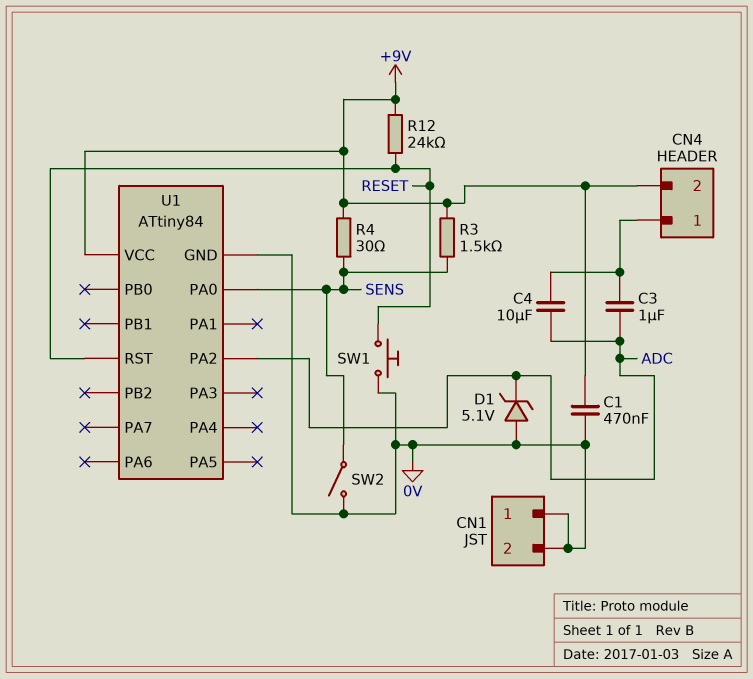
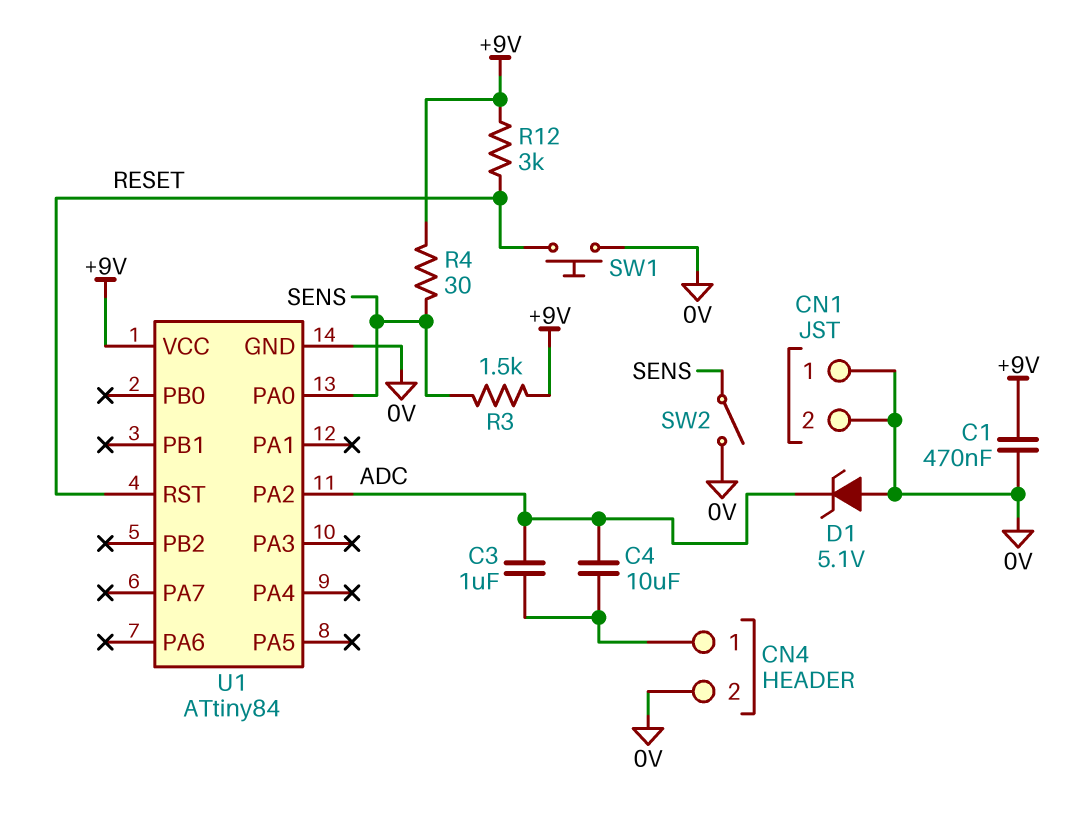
CN4 pin 2: +9V -> 0V
R12: 24k (+9V, RESET) -> 3k (+9V, RESET)

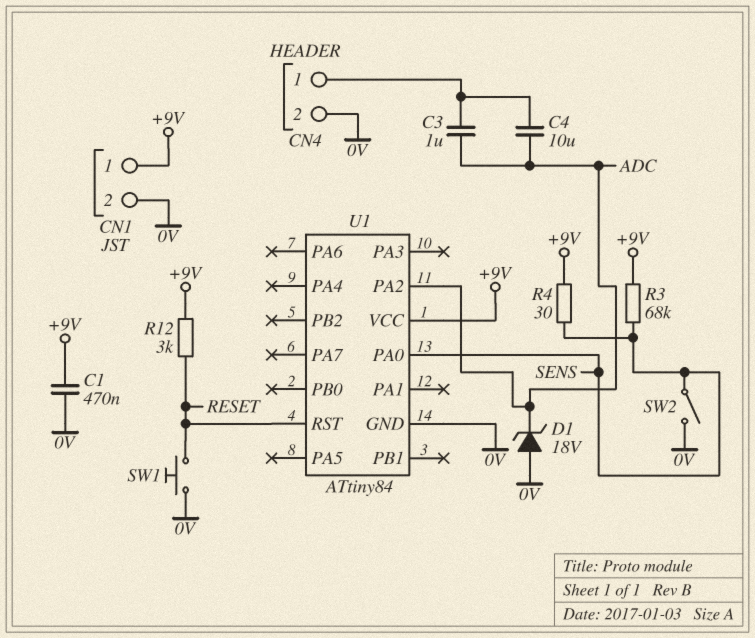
CN1 pin 1: 0V -> +9V
D1: zener 5.1V (A 0V, K ADC) -> zener 18V (A 0V, K ADC)
R3: 1.5k (+9V, SENS) -> 68k (+9V, SENS)

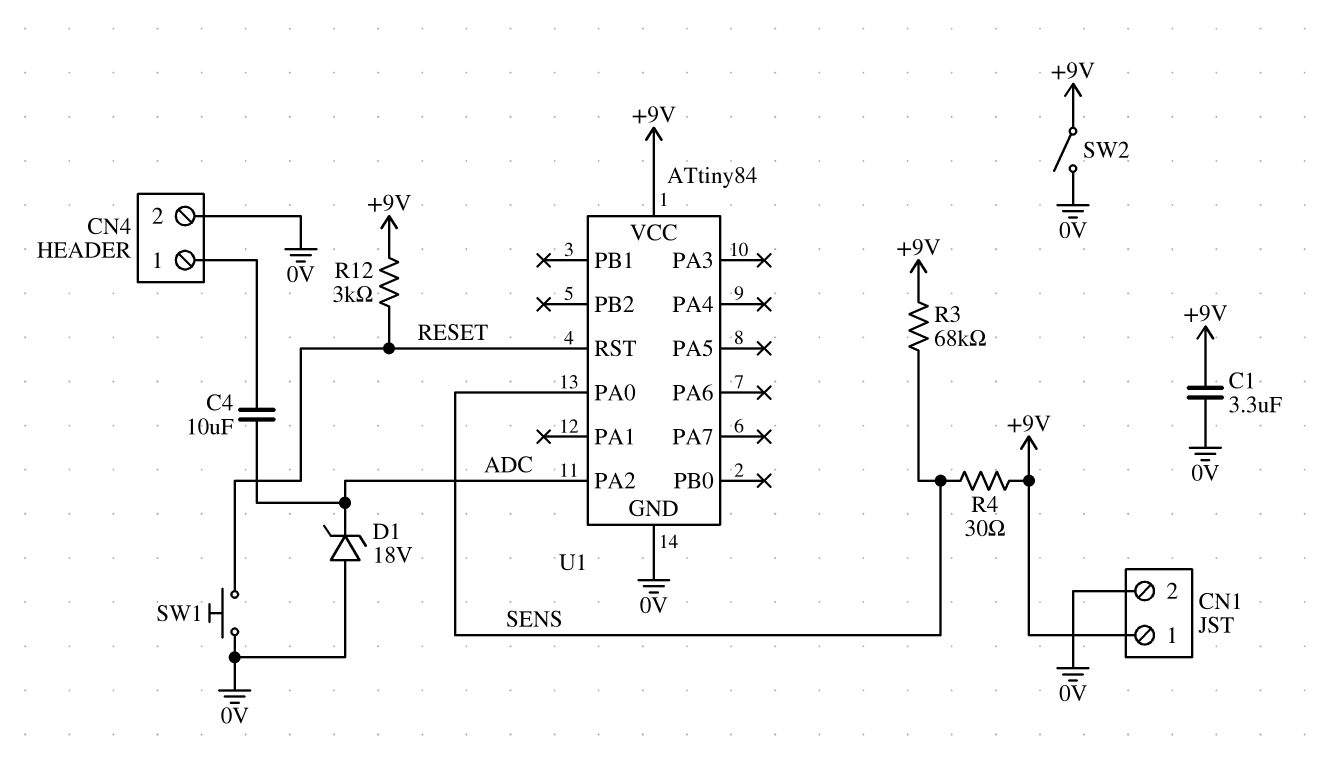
C1: 470nF (+9V, 0V) -> 3.3uF (+9V, 0V)
C3: 1uF (ADC, CN4/1) -> none
SW2: switch (0V, SENS) -> switch (+9V, 0V)

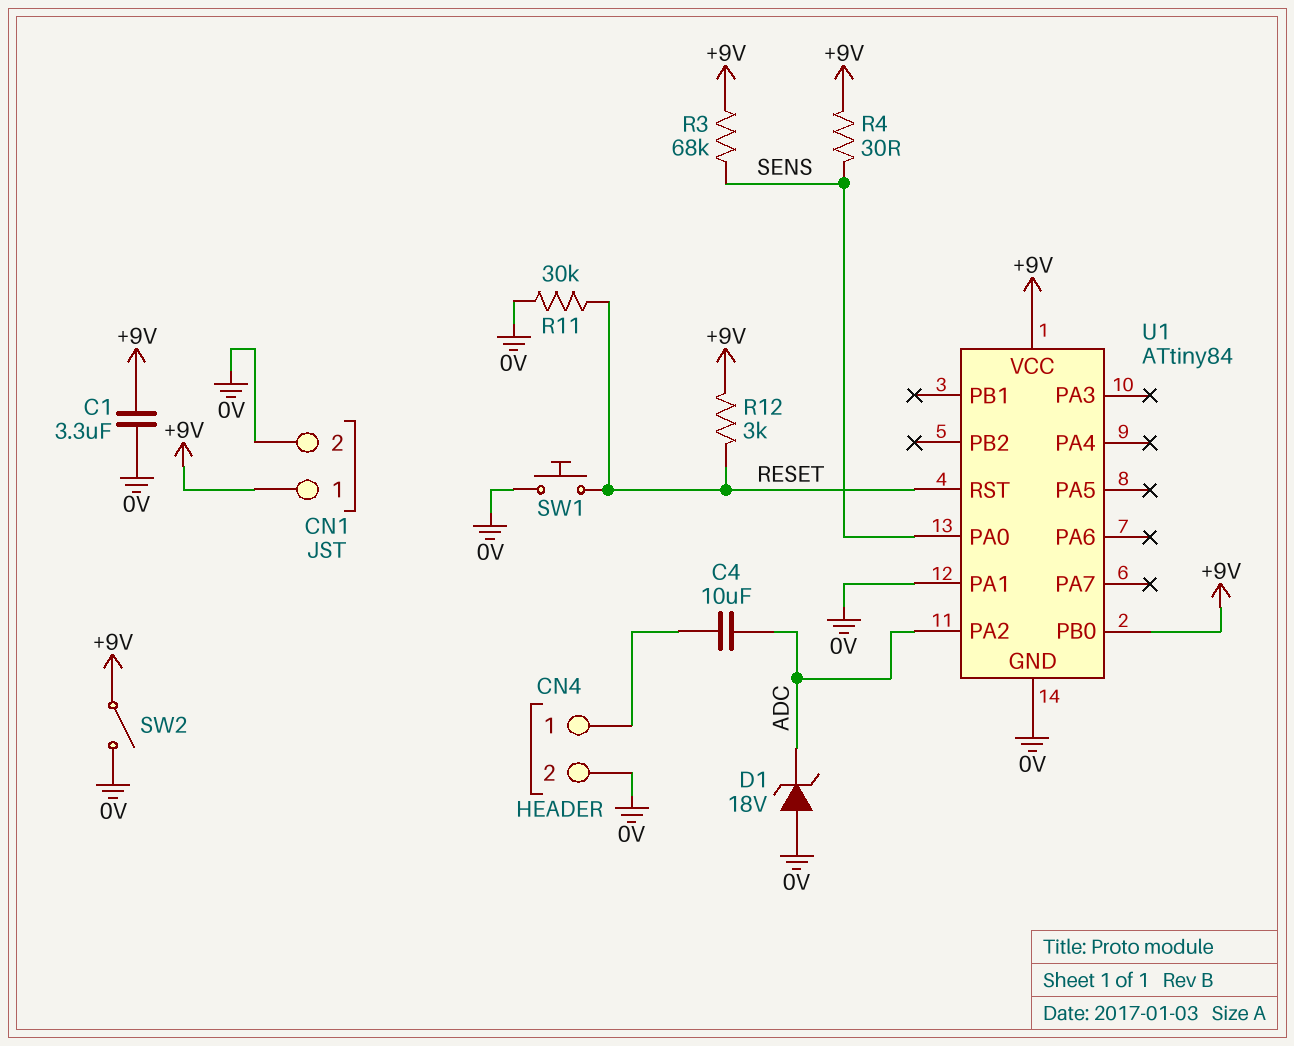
R11: none -> 30k (0V, RESET)
U1 pin PA1: none -> 0V
U1 pin PB0: none -> +9V

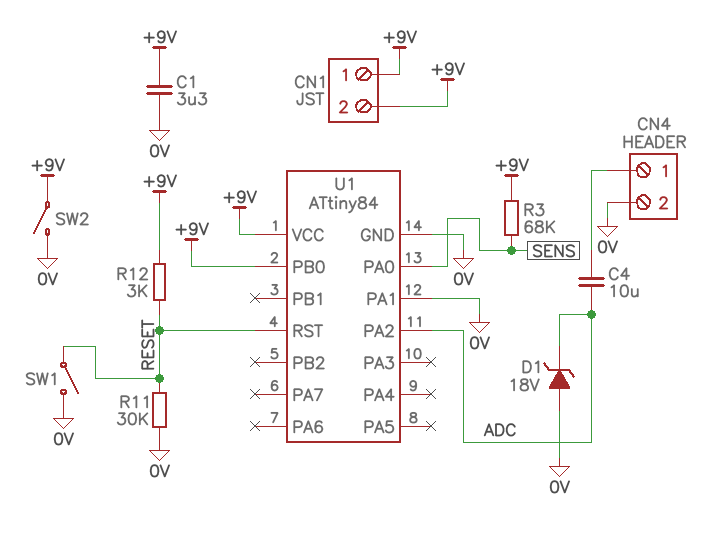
CN1 pin 2: 0V -> +9V
R4: 30 (+9V, SENS) -> none
SW1: button (0V, RESET) -> switch (0V, RESET)

